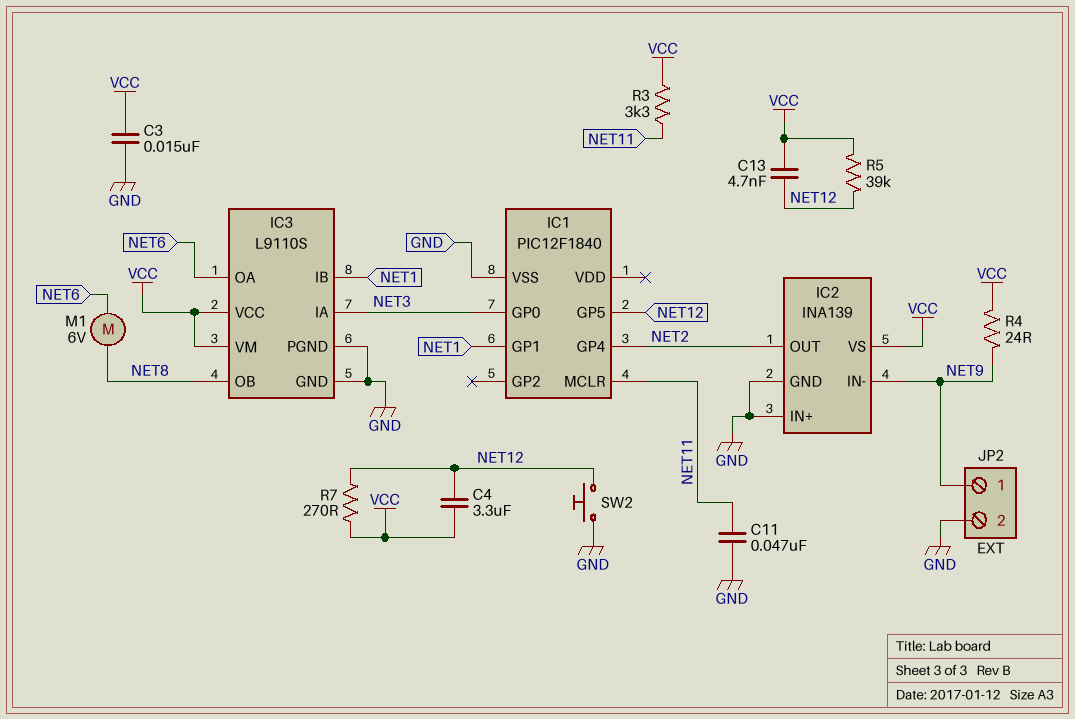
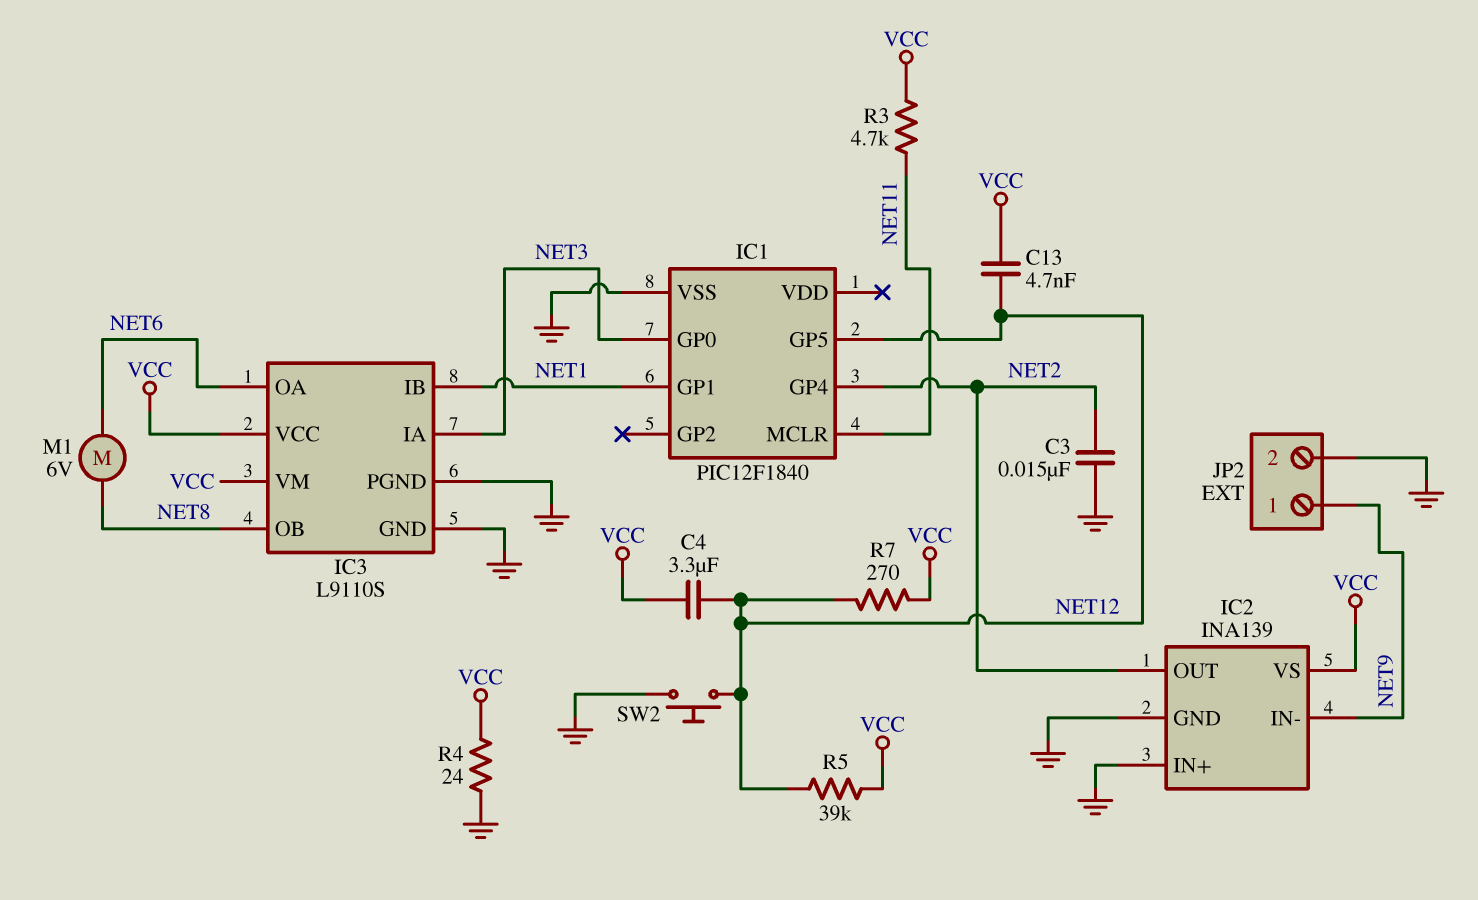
C3: 15nF (GND, VCC) -> 15nF (GND, NET2)
C11: 47nF (GND, NET11) -> none
R3: 3.3k (NET11, VCC) -> 4.7k (NET11, VCC)
R4: 24 (NET9, VCC) -> 24 (GND, VCC)

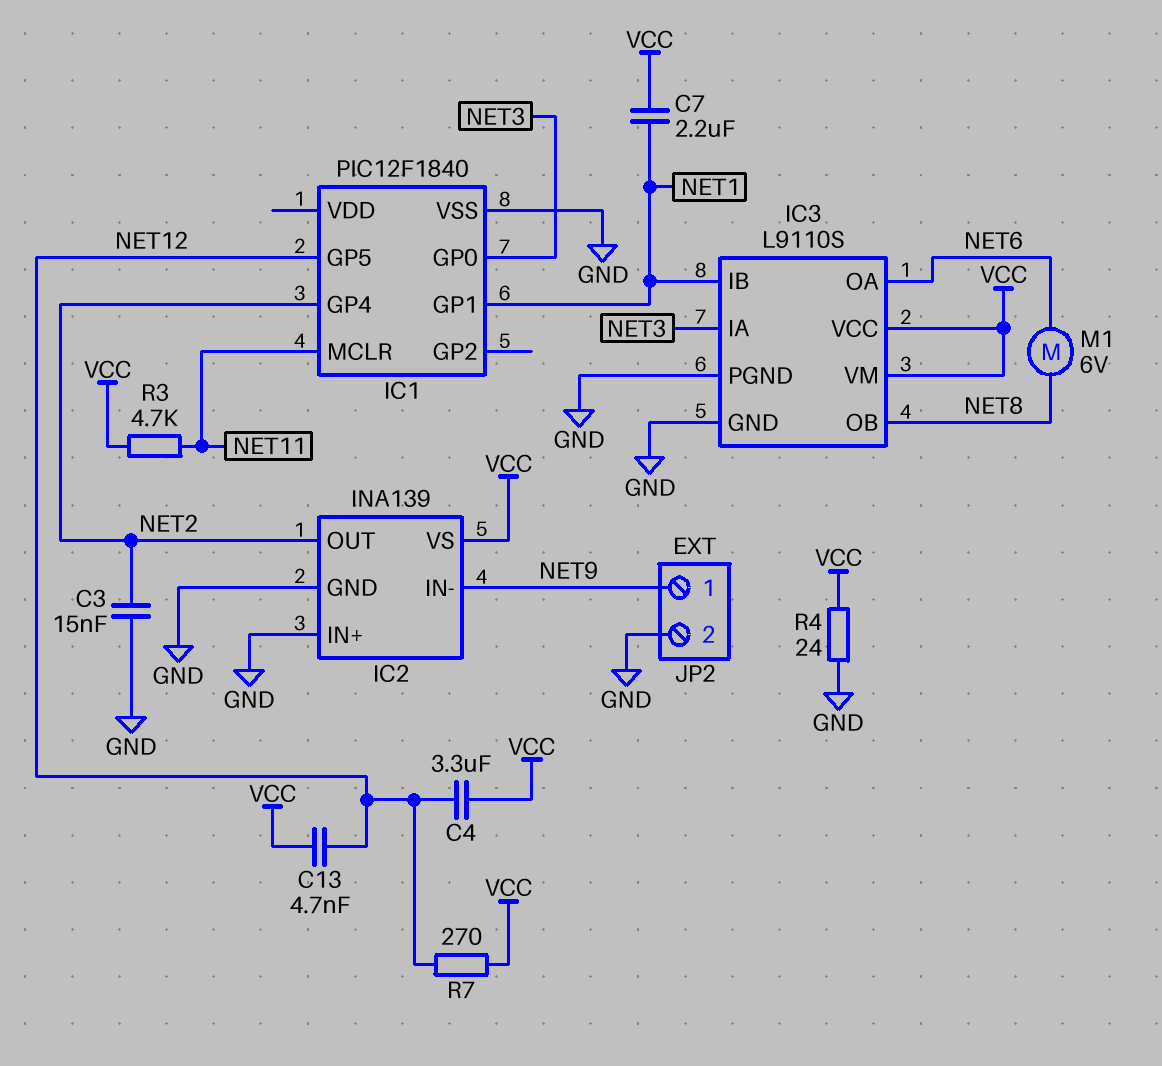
C7: none -> 2.2uF (NET1, VCC)
R5: 39k (NET12, VCC) -> none
SW2: button (GND, NET12) -> none

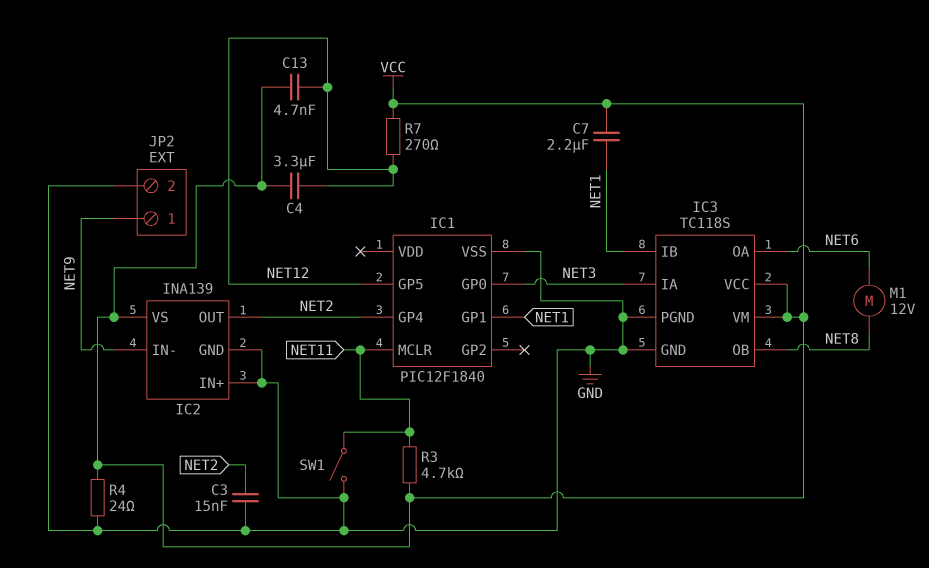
IC3: L9110S -> TC118S
M1: motor 6V (NET6, NET8) -> motor 12V (NET6, NET8)
SW1: none -> switch (GND, NET11)

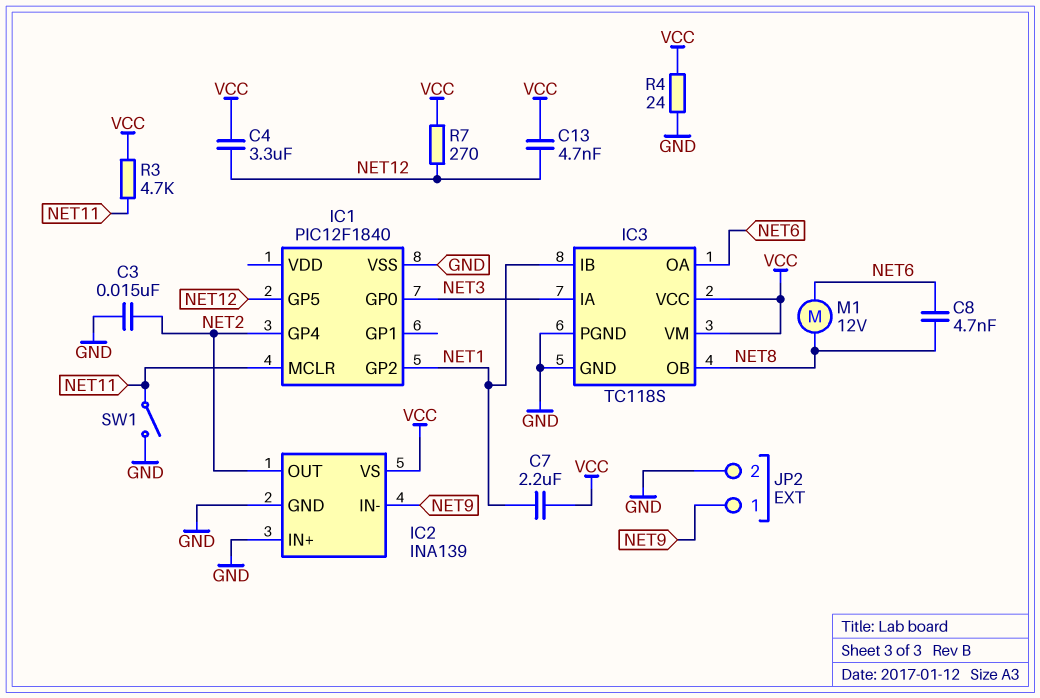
C8: none -> 4.7nF (NET6, NET8)
IC1 pin GP1: NET1 -> none
IC1 pin GP2: none -> NET1

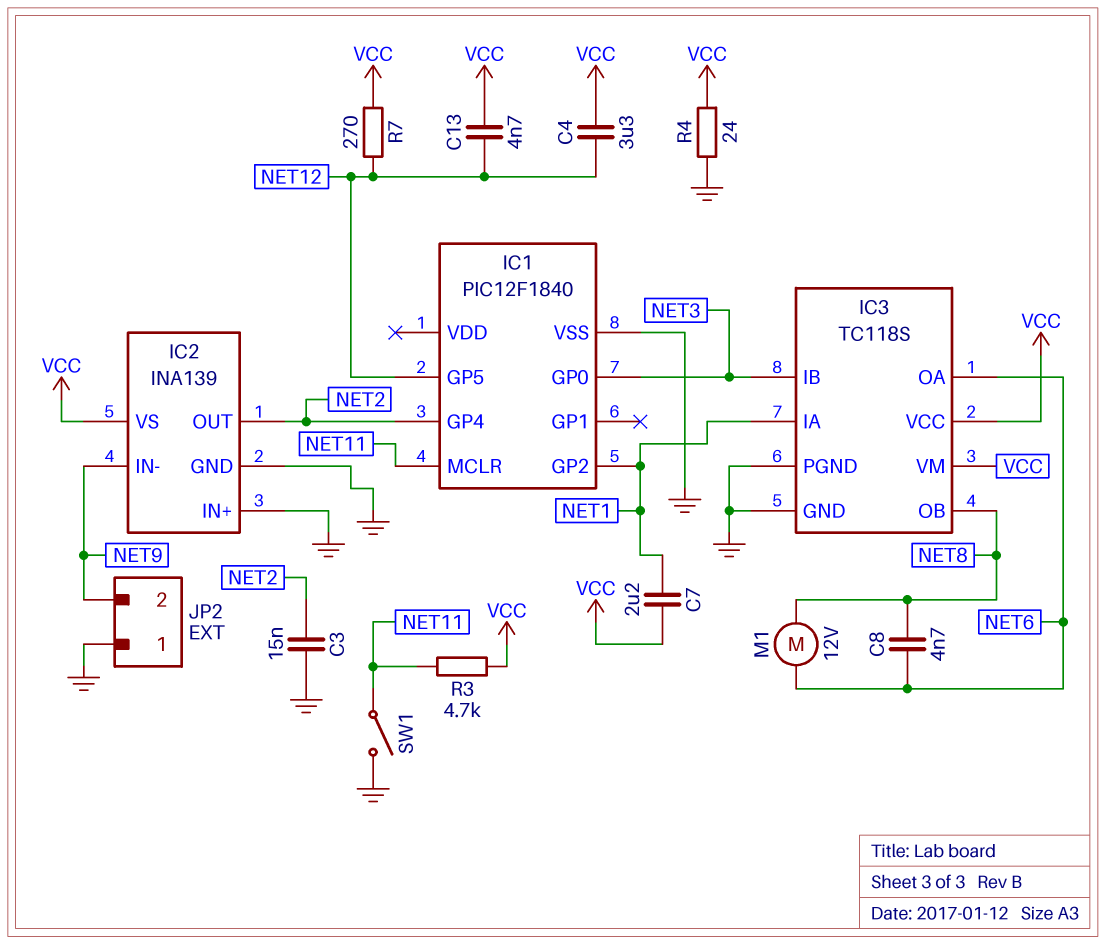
IC3 pin IA: NET3 -> NET1
IC3 pin IB: NET1 -> NET3
JP2 pin 1: NET9 -> GND
JP2 pin 2: GND -> NET9

